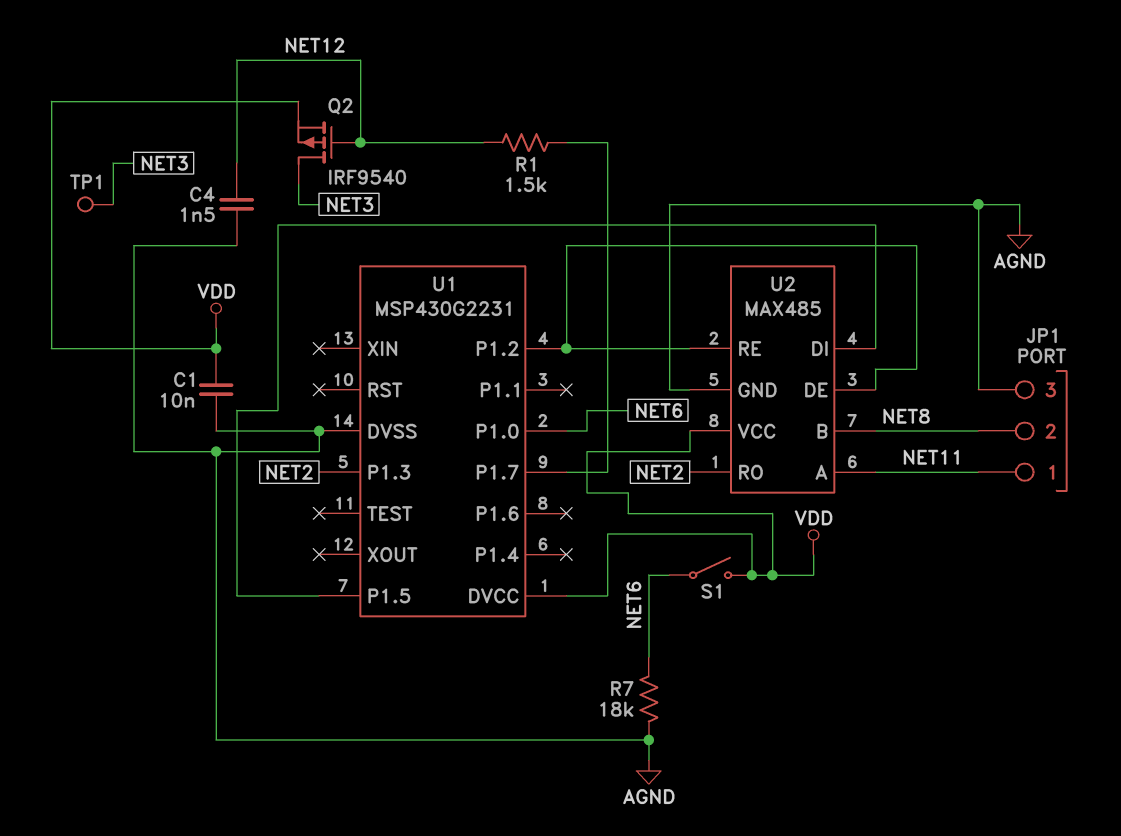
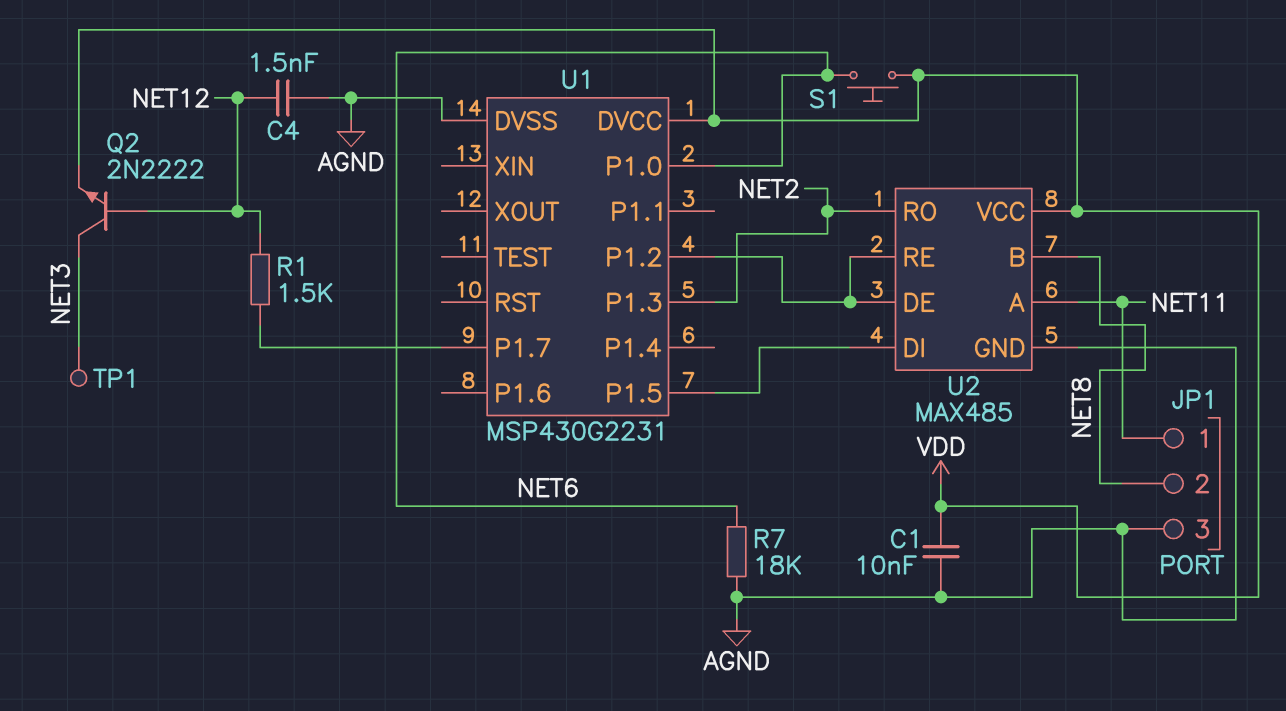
Q2: PMOS IRF9540 (G NET12, D NET3, S VDD) -> NPN 2N2222 (B NET12, C NET3, E VDD)
S1: switch (NET6, VDD) -> button (NET6, VDD)

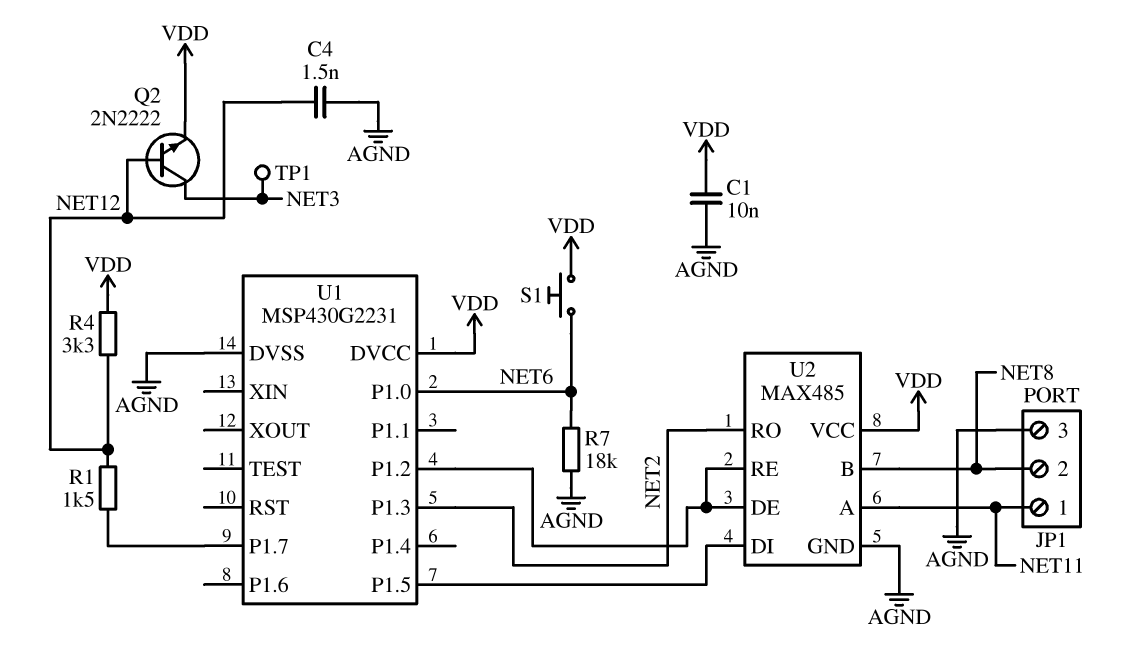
R4: none -> 3.3k (NET12, VDD)

